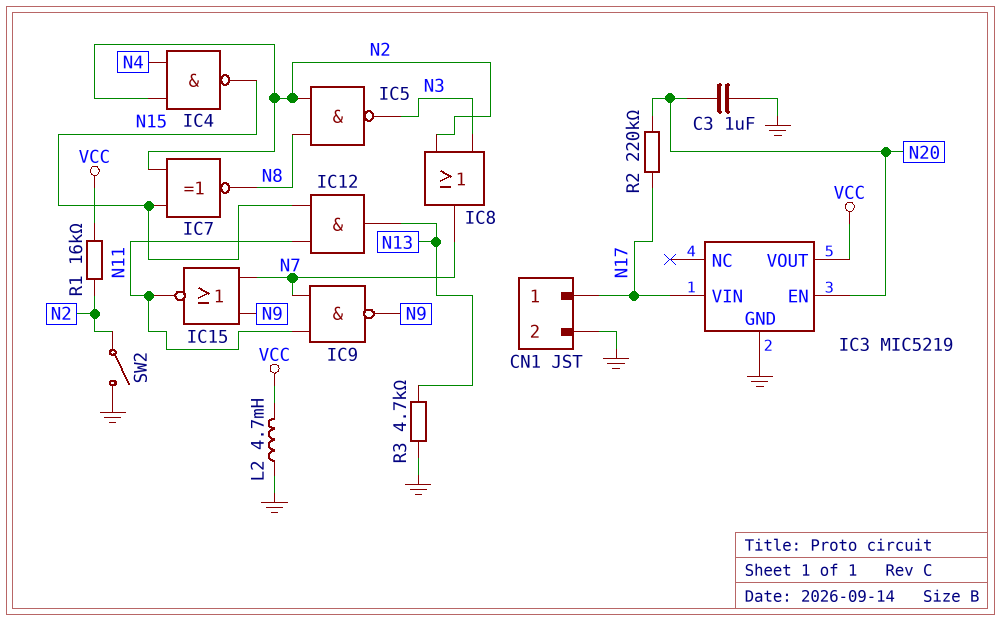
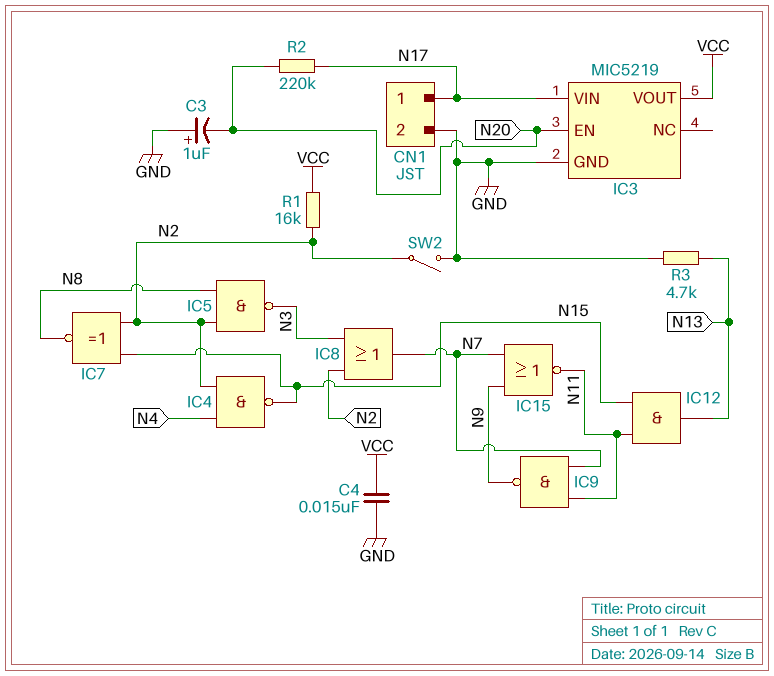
C3: 1uF (GND, N20) -> 1uF (plus GND, minus N20)
C4: none -> 15nF (GND, VCC)
L2: 4.7mH (GND, VCC) -> none

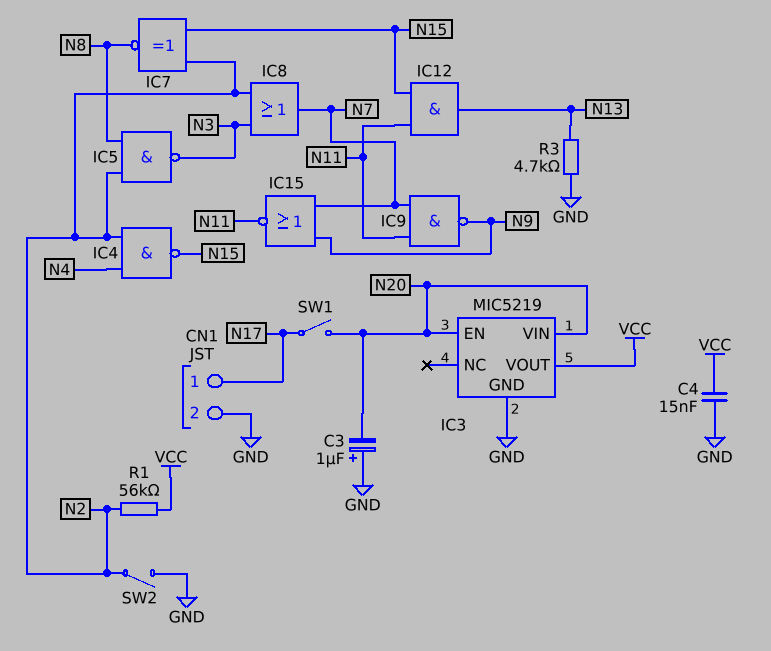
IC3 pin VIN: N17 -> N20
R1: 16k (N2, VCC) -> 56k (N2, VCC)
R2: 220k (N17, N20) -> none
SW1: none -> switch (N17, N20)

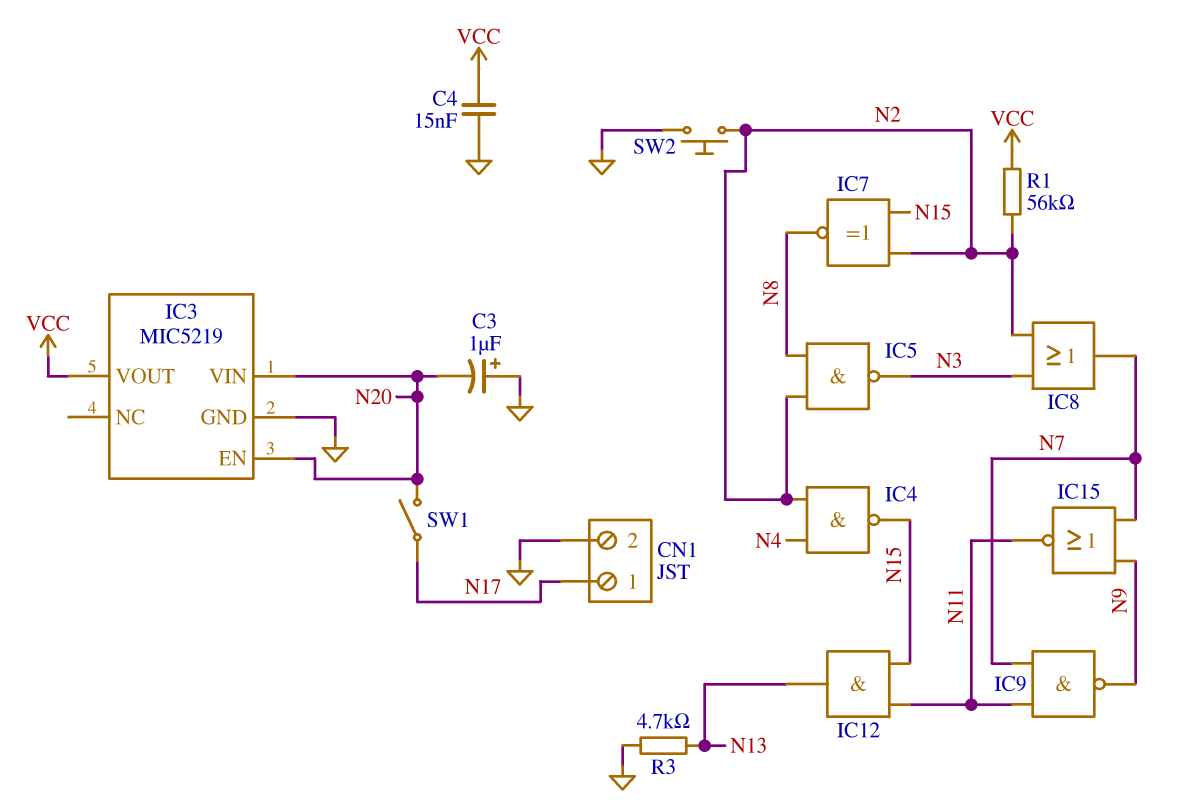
SW2: switch (GND, N2) -> button (GND, N2)

